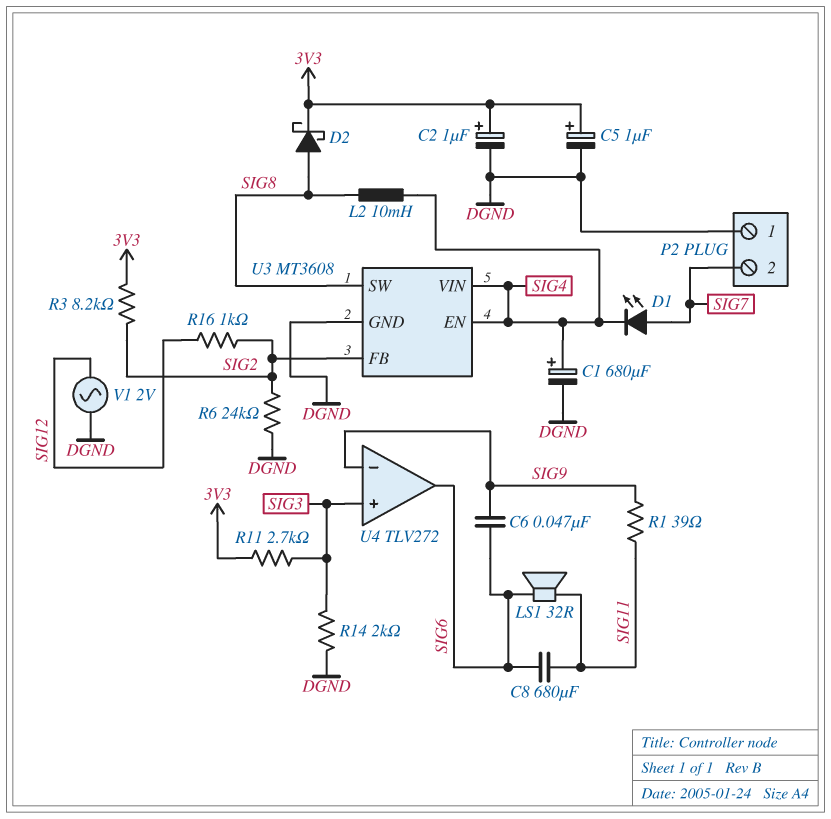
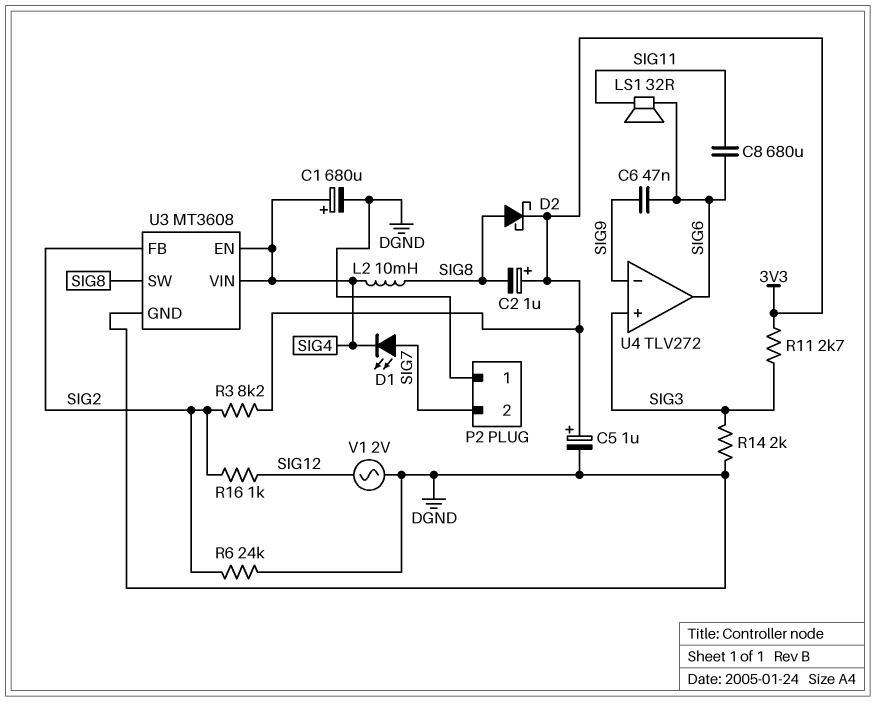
C2: 1uF (plus 3V3, minus DGND) -> 1uF (plus 3V3, minus SIG8)
R1: 39 (SIG9, SIG11) -> none

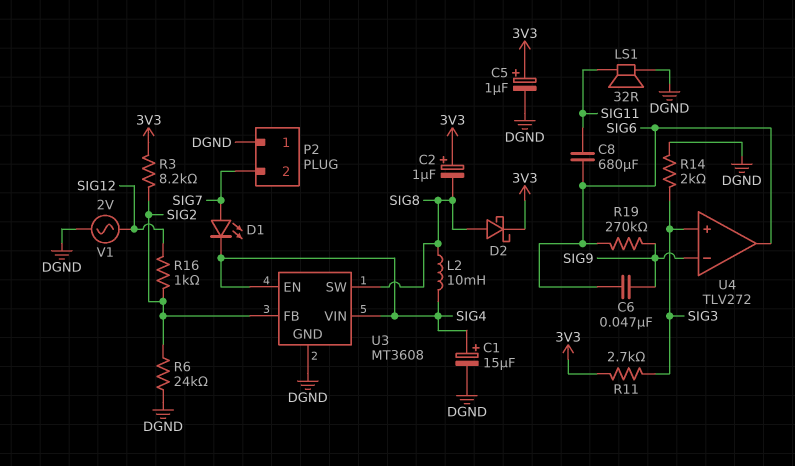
C1: 680uF (plus SIG4, minus DGND) -> 15uF (plus SIG4, minus DGND)
LS1: speaker 32R (SIG6, SIG11) -> speaker 32R (DGND, SIG11)
R19: none -> 270k (SIG6, SIG9)

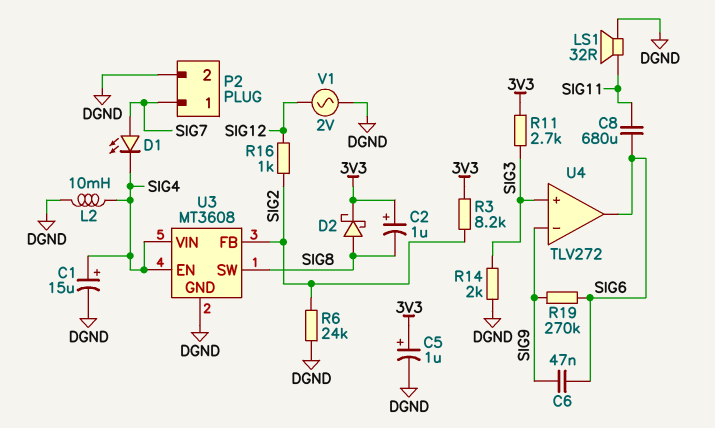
L2: 10mH (SIG4, SIG8) -> 10mH (DGND, SIG4)
P2 pin 1: DGND -> SIG7
P2 pin 2: SIG7 -> DGND

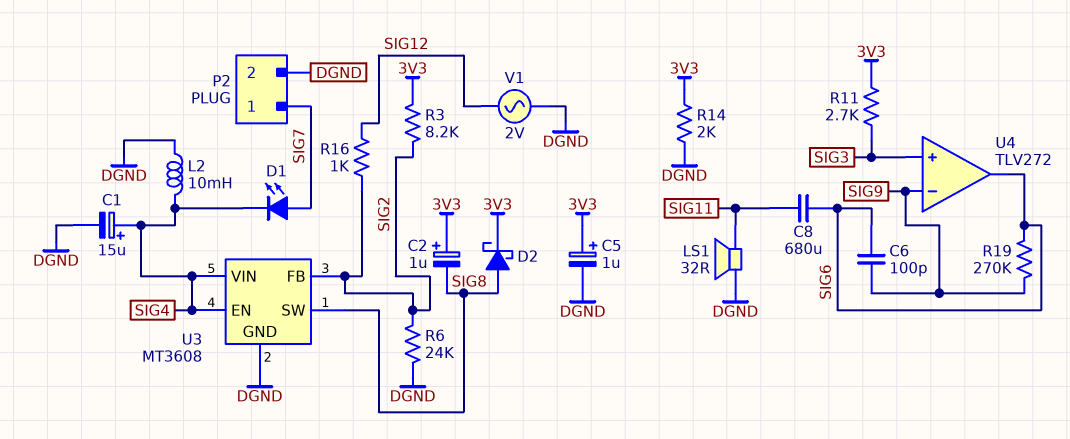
C6: 47nF (SIG6, SIG9) -> 100pF (SIG6, SIG9)
R14: 2k (DGND, SIG3) -> 2k (3V3, DGND)

